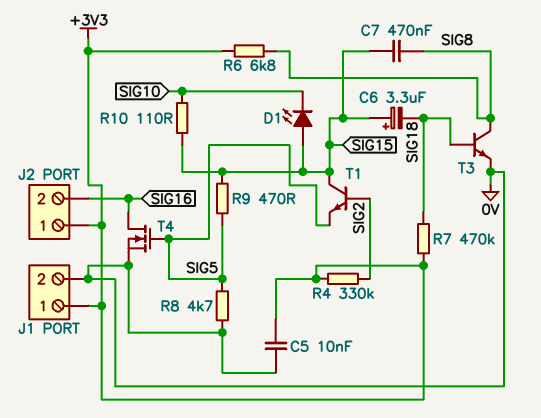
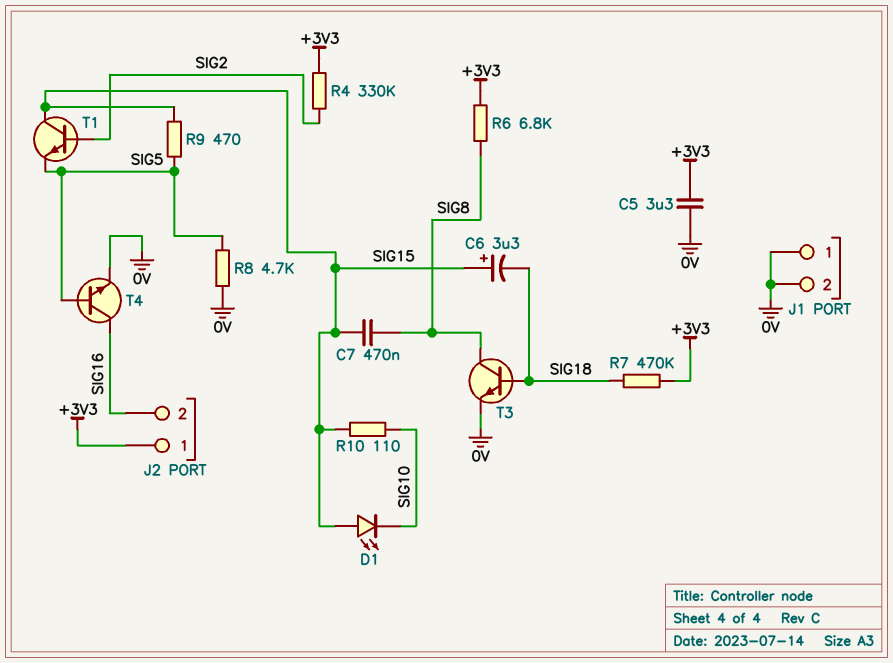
C5: 10nF (+3V3, 0V) -> 3.3uF (+3V3, 0V)
J1 pin 1: +3V3 -> 0V
T4: NMOS (G SIG5, D SIG16, S 0V) -> NPN (B SIG5, C SIG16, E 0V)

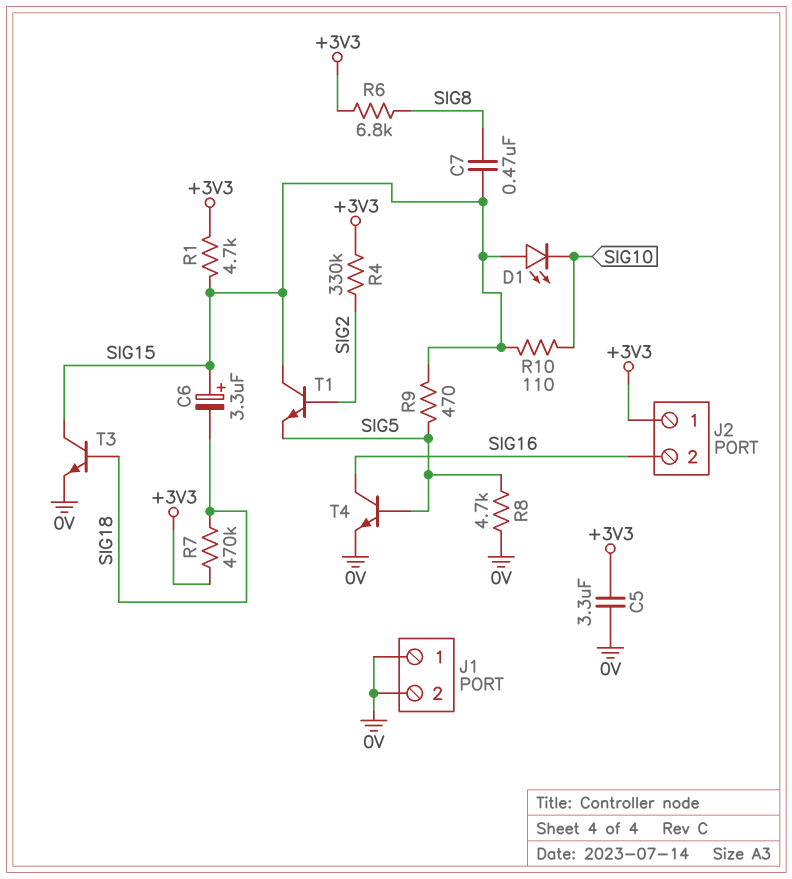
R1: none -> 4.7k (+3V3, SIG15)
T3: NPN (B SIG18, C SIG8, E 0V) -> NPN (B SIG18, C SIG15, E 0V)

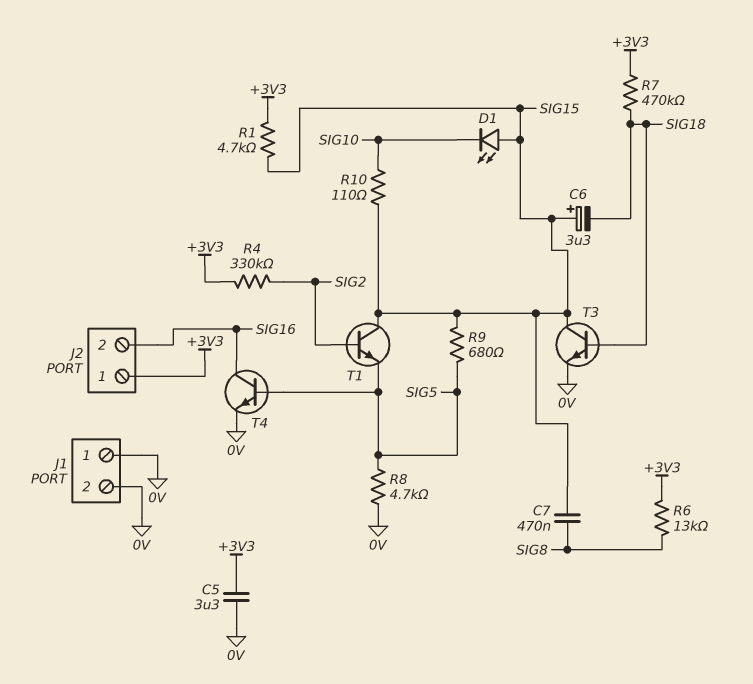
R6: 6.8k (+3V3, SIG8) -> 13k (+3V3, SIG8)
R9: 470 (SIG5, SIG15) -> 680 (SIG5, SIG15)

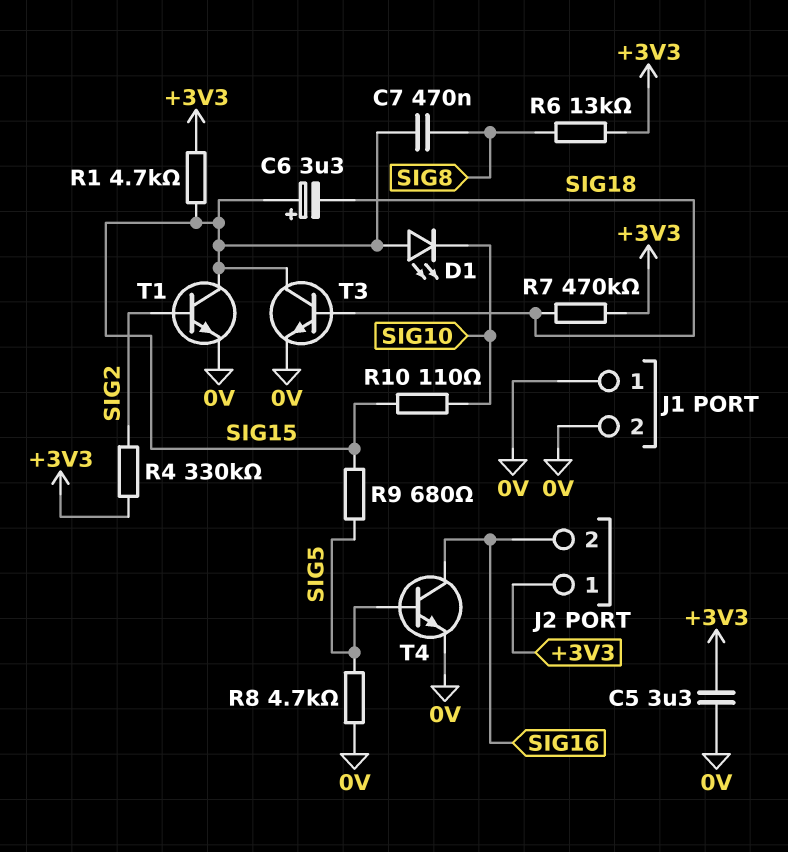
T1: NPN (B SIG2, C SIG15, E SIG5) -> NPN (B SIG2, C SIG15, E 0V)

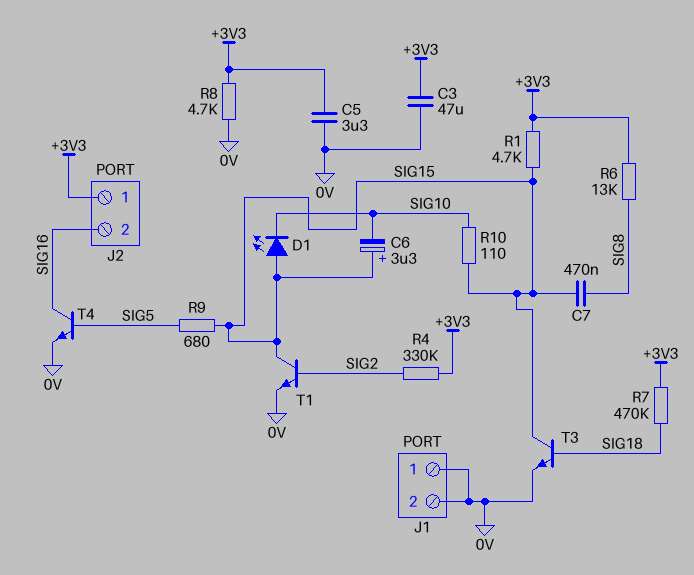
C3: none -> 47uF (+3V3, 0V)
C6: 3.3uF (plus SIG15, minus SIG18) -> 3.3uF (plus SIG15, minus SIG10)
R8: 4.7k (0V, SIG5) -> 4.7k (+3V3, 0V)

